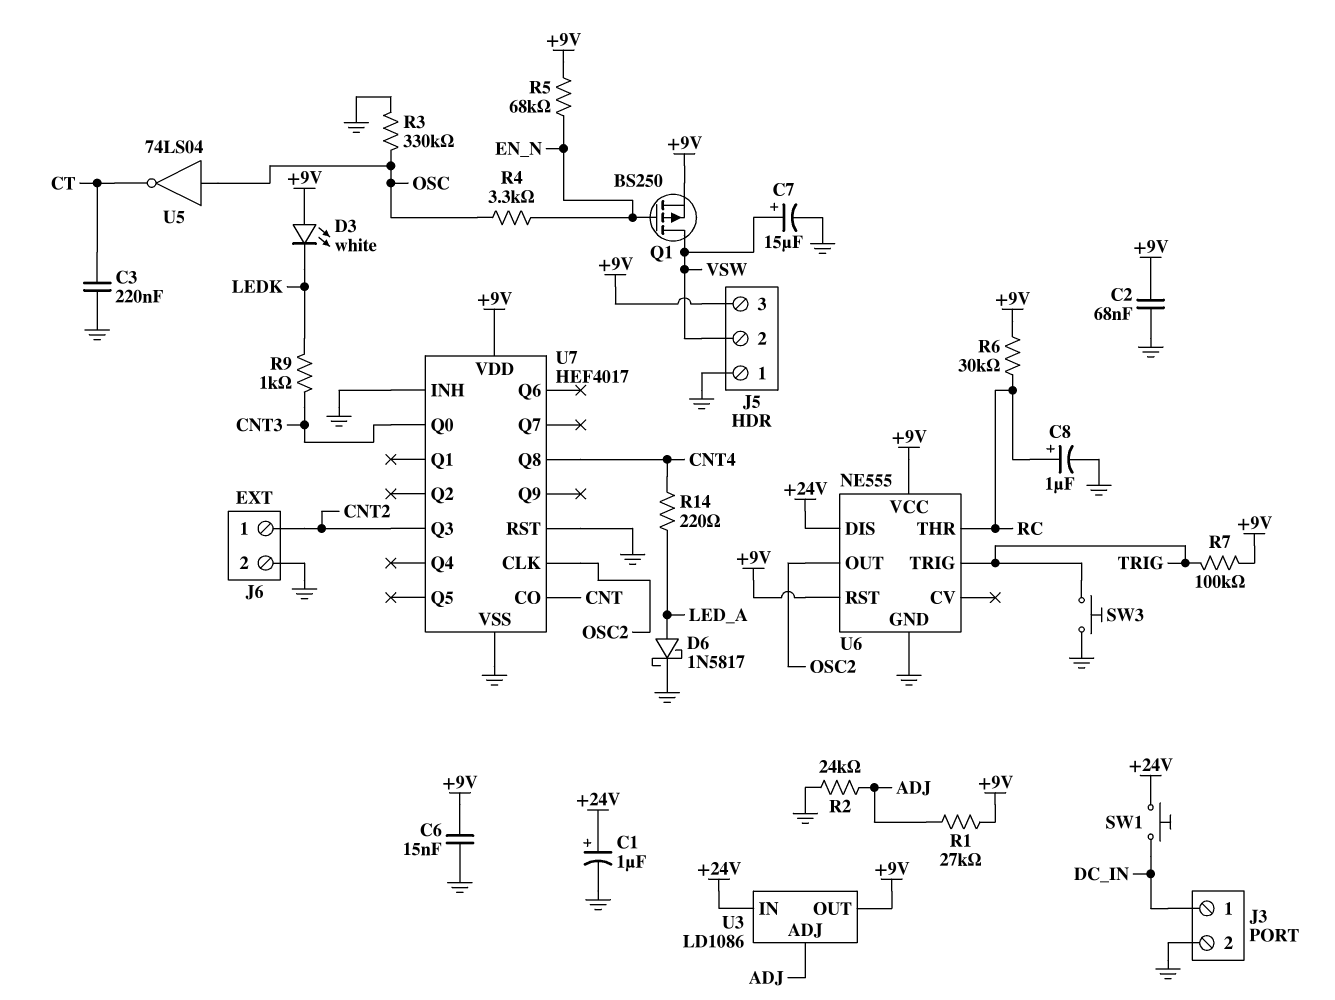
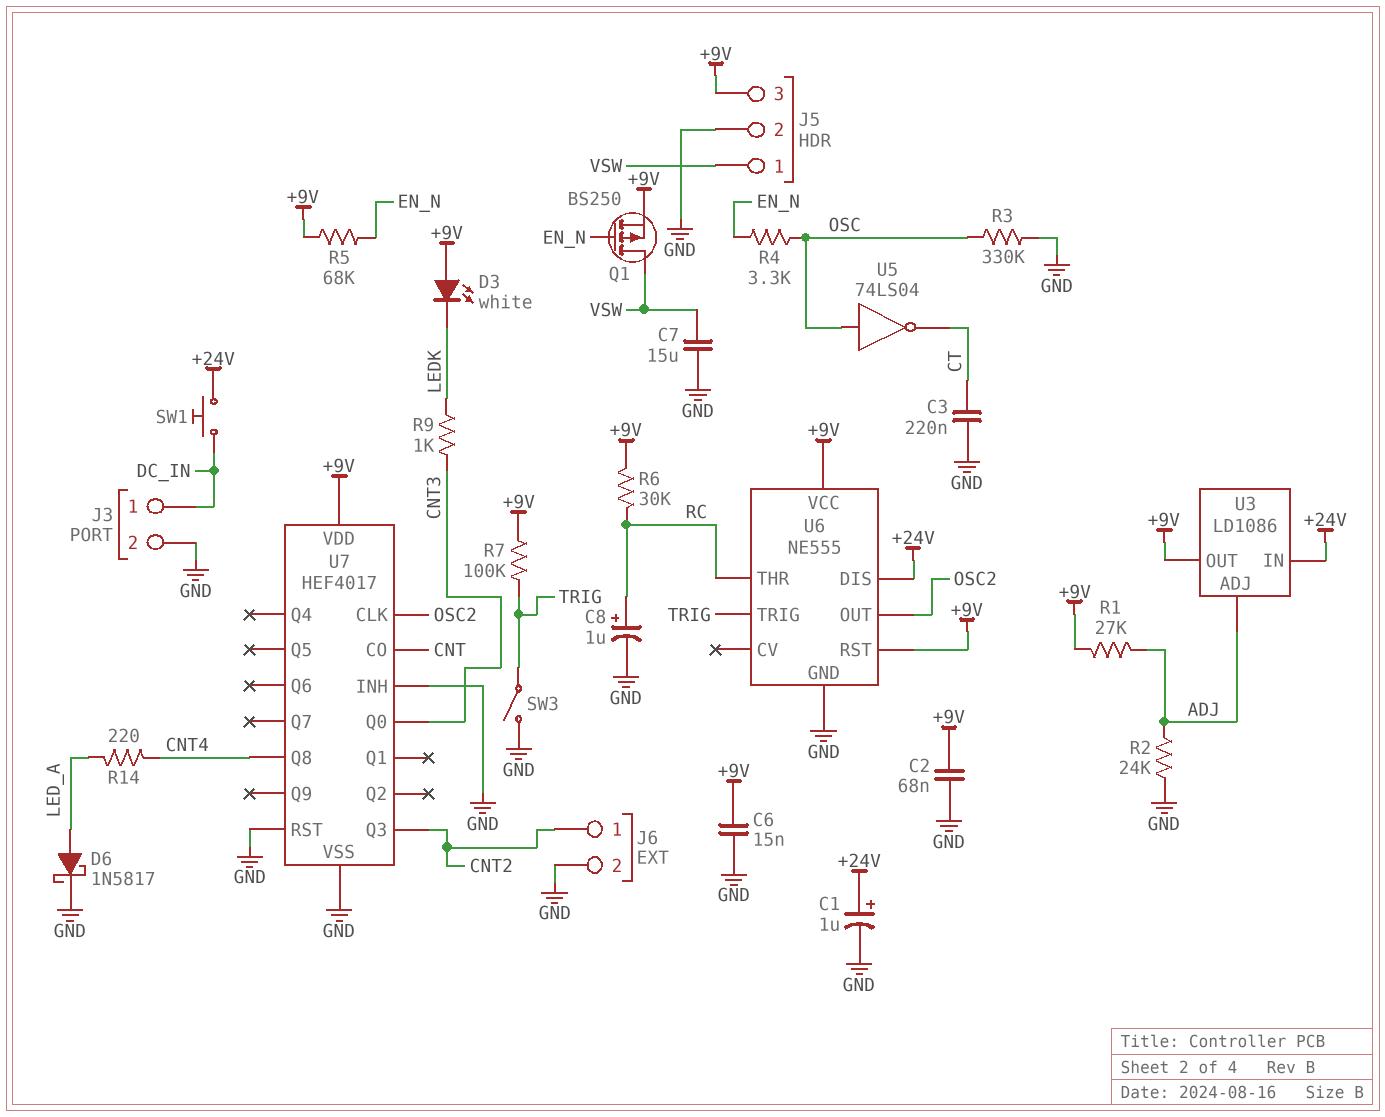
C7: 15uF (plus VSW, minus GND) -> 15uF (GND, VSW)
J5 pin 1: GND -> VSW
J5 pin 2: VSW -> GND
SW3: button (GND, TRIG) -> switch (GND, TRIG)

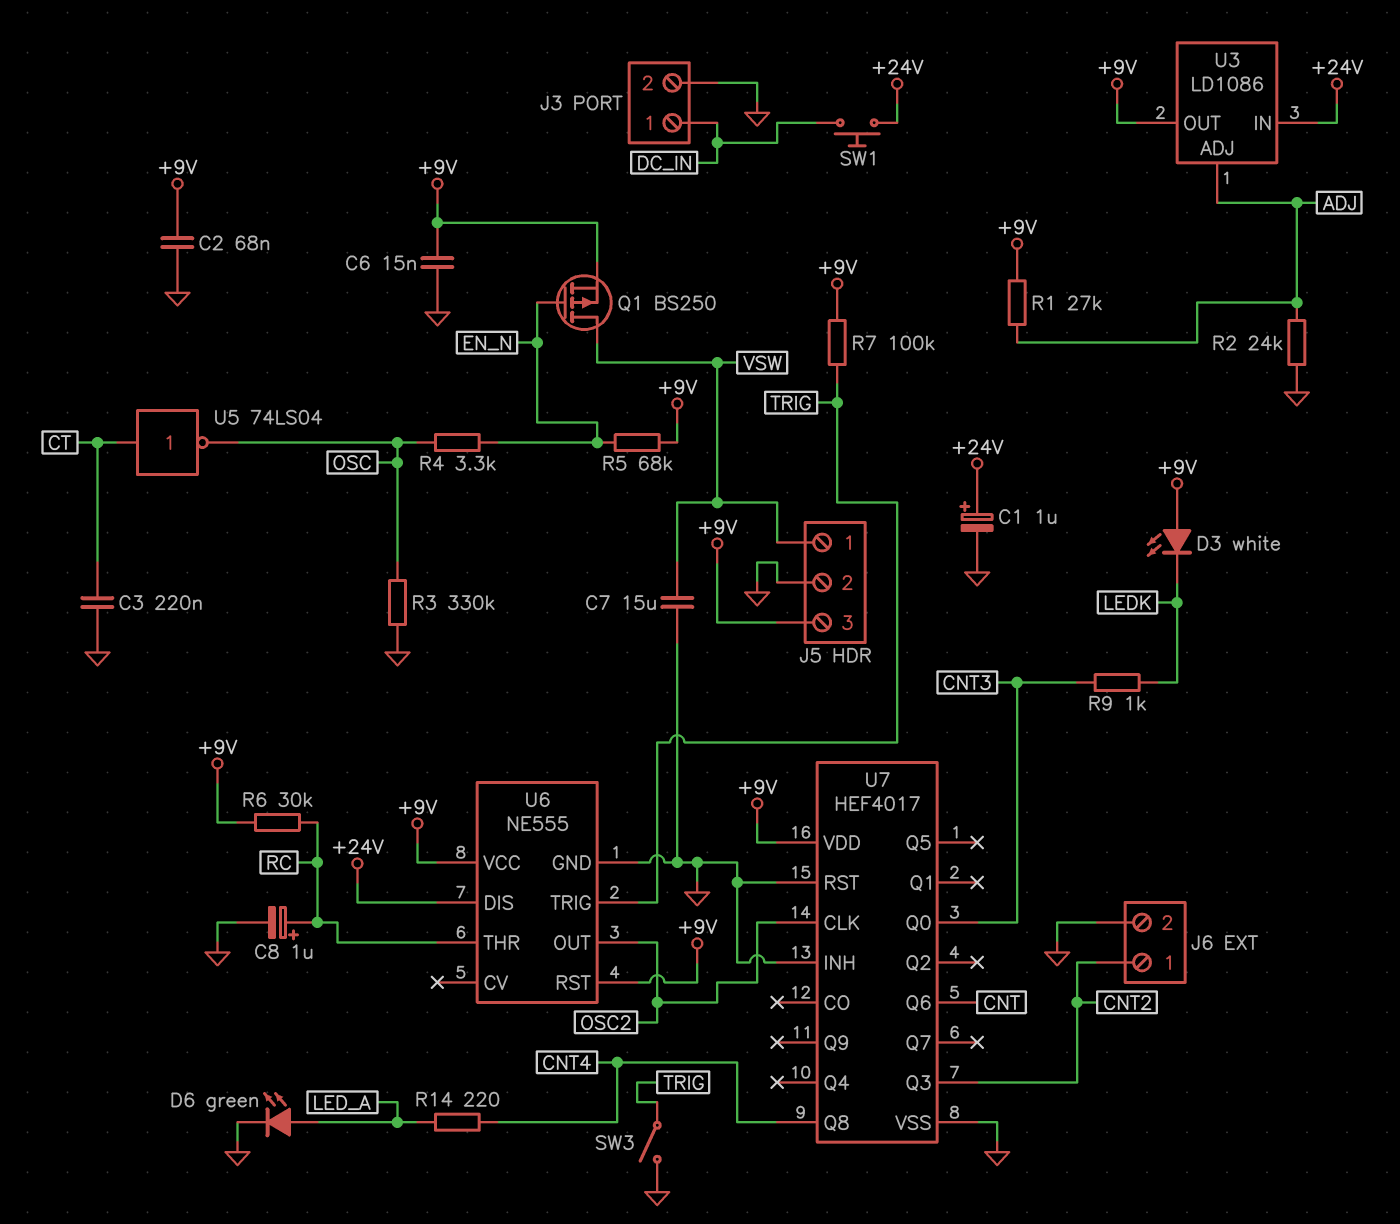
D6: schottky 1N5817 (A LED_A, K GND) -> LED green (A LED_A, K GND)
U5: NOT 74LS04 (in OSC, out CT) -> NOT 74LS04 (in CT, out OSC)
U7 pin CO: CNT -> none
U7 pin Q6: none -> CNT

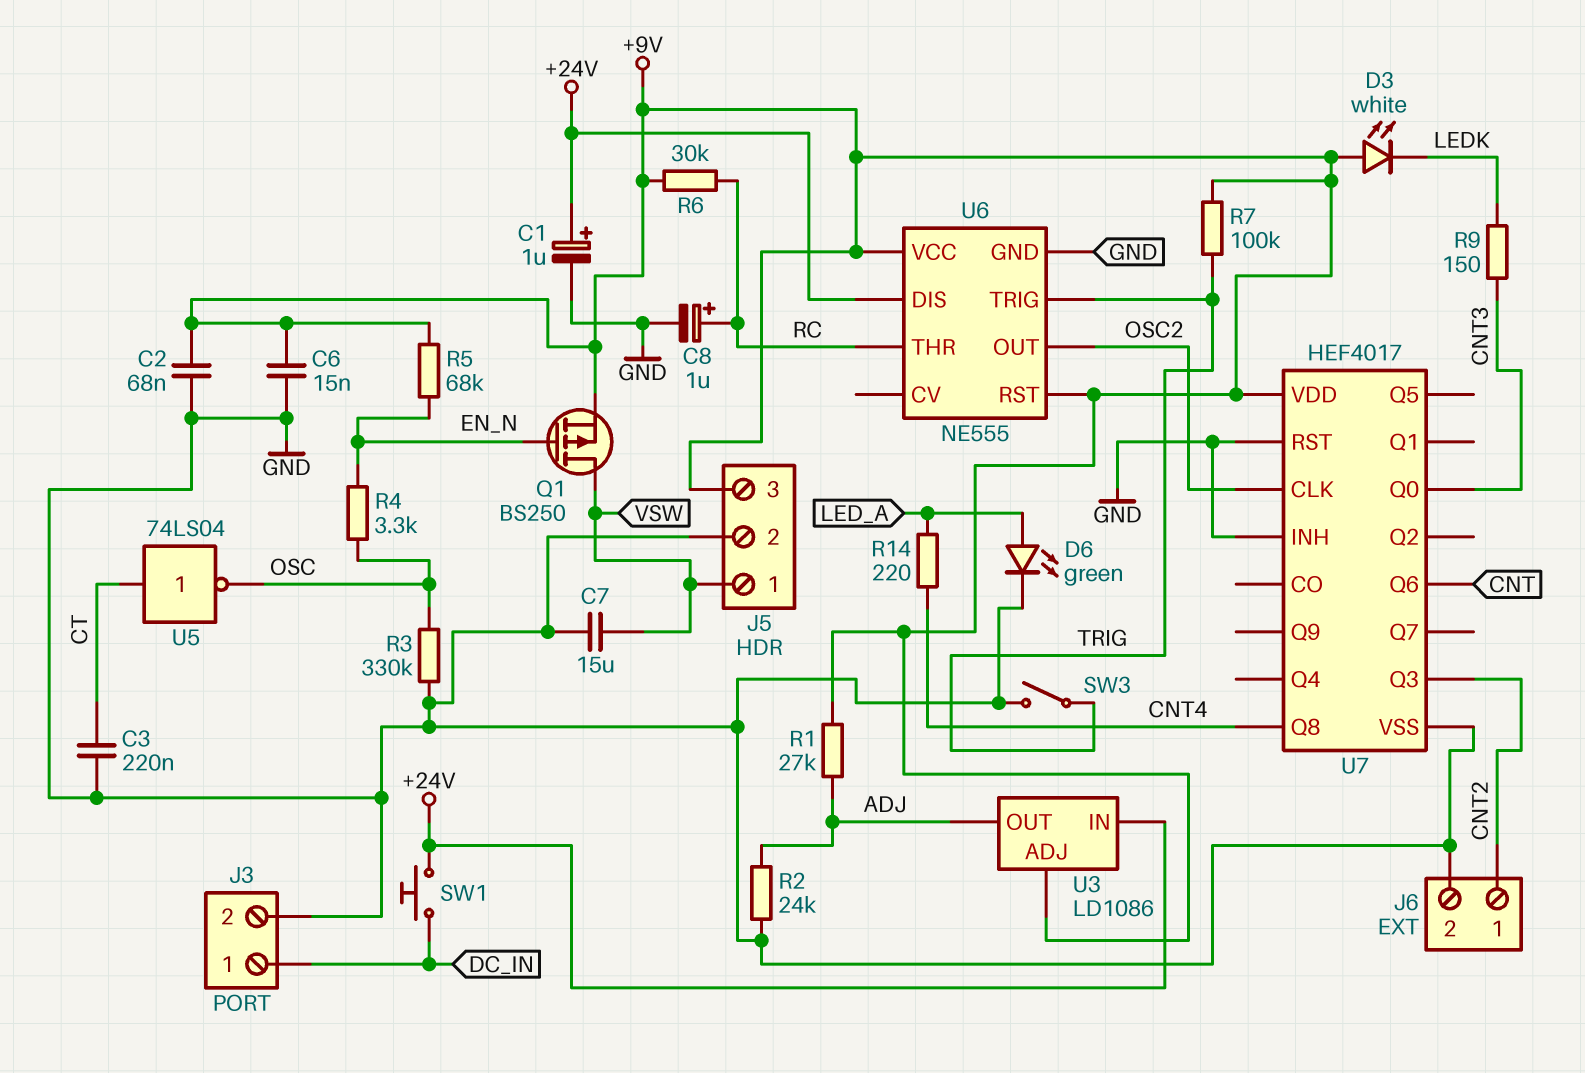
R9: 1k (CNT3, LEDK) -> 150 (CNT3, LEDK)
U3 pin ADJ: ADJ -> +9V
U3 pin OUT: +9V -> ADJ

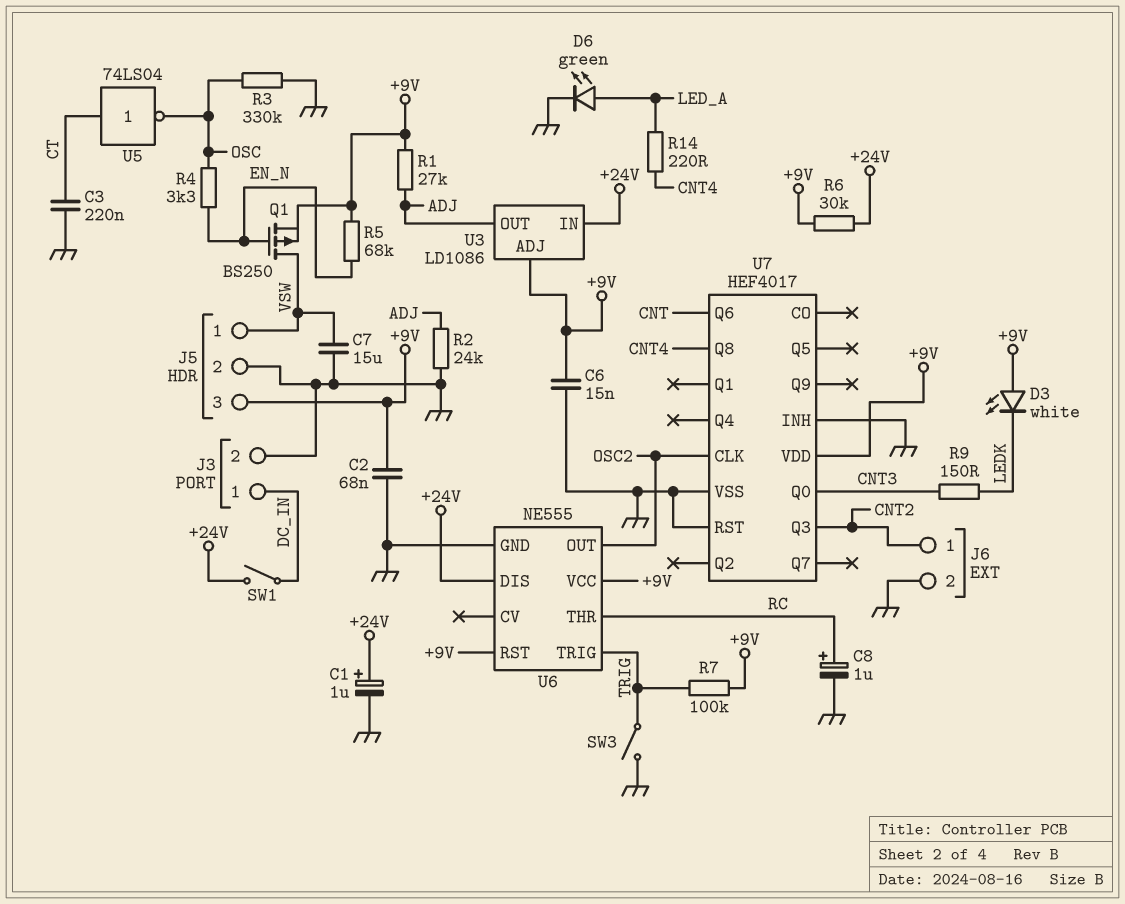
R6: 30k (+9V, RC) -> 30k (+9V, +24V)
SW1: button (+24V, DC_IN) -> switch (+24V, DC_IN)

